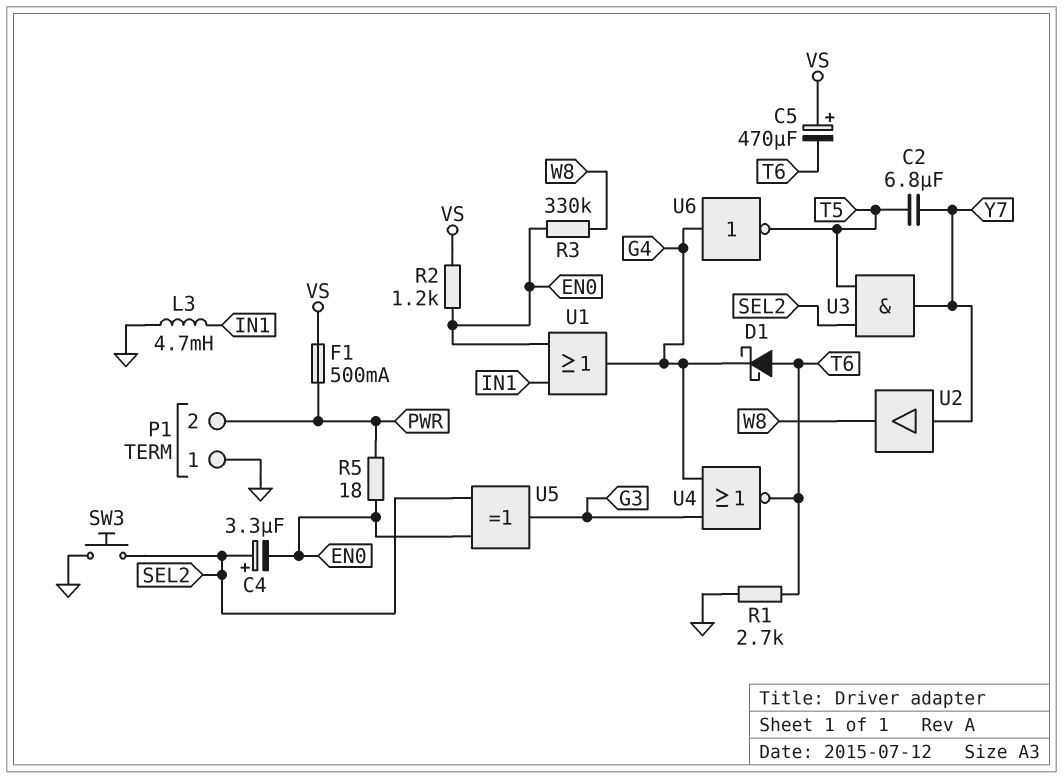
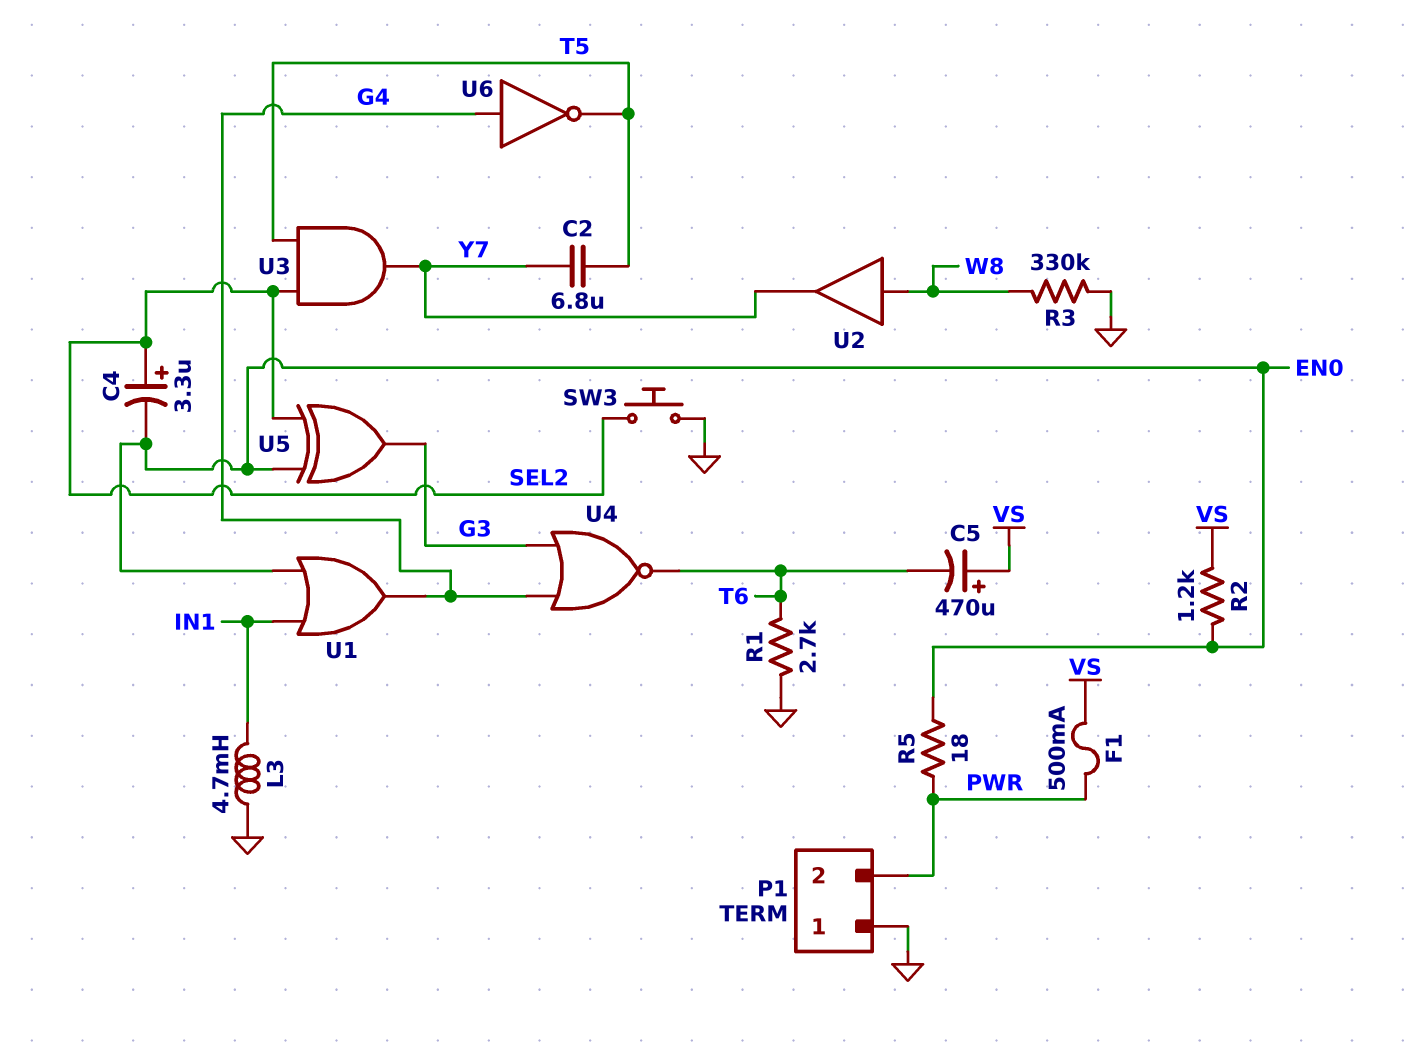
D1: schottky (A T6, K G4) -> none
R3: 330k (EN0, W8) -> 330k (GND, W8)
U2: buffer (in Y7, out W8) -> buffer (in W8, out Y7)

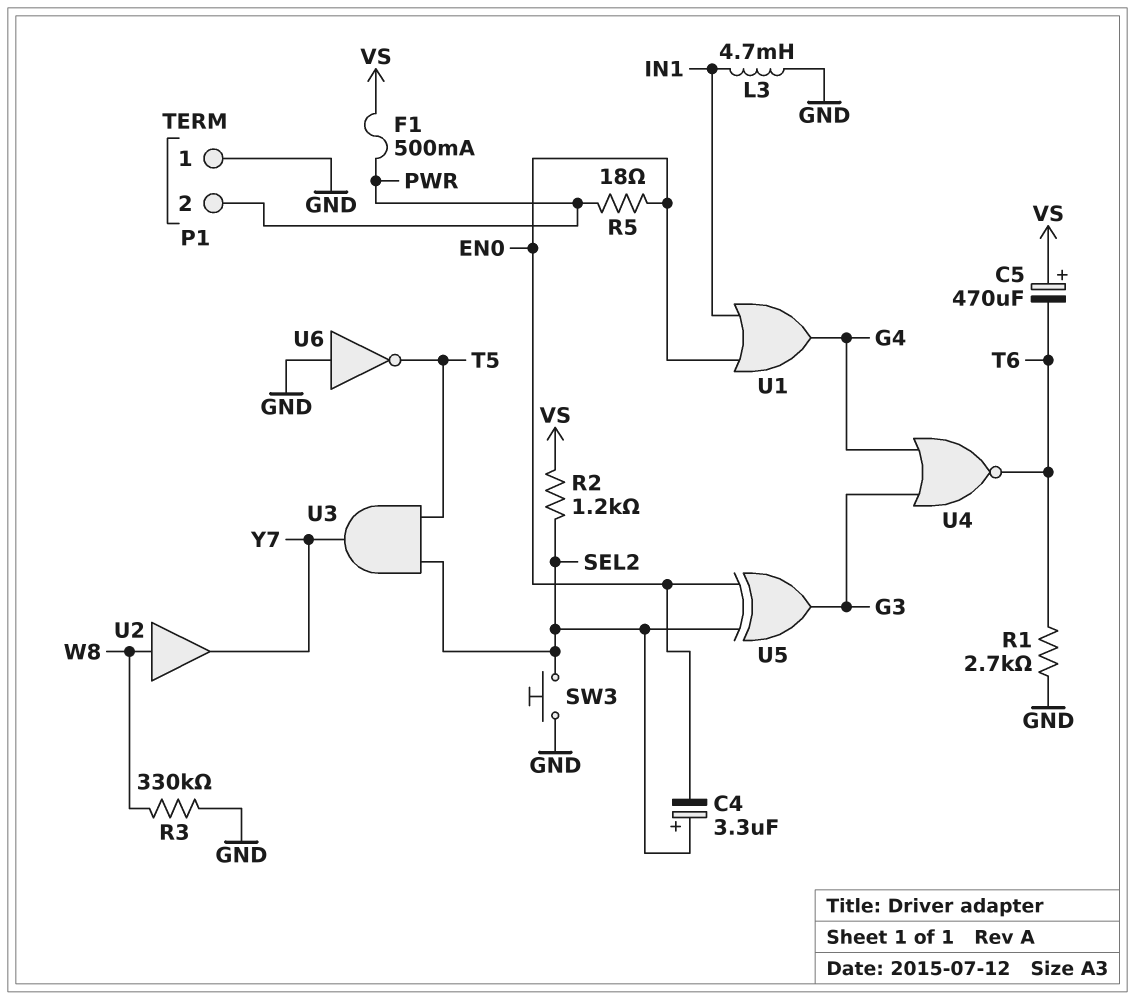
C2: 6.8uF (T5, Y7) -> none
R2: 1.2k (EN0, VS) -> 1.2k (SEL2, VS)
U6: NOT (in G4, out T5) -> NOT (in GND, out T5)

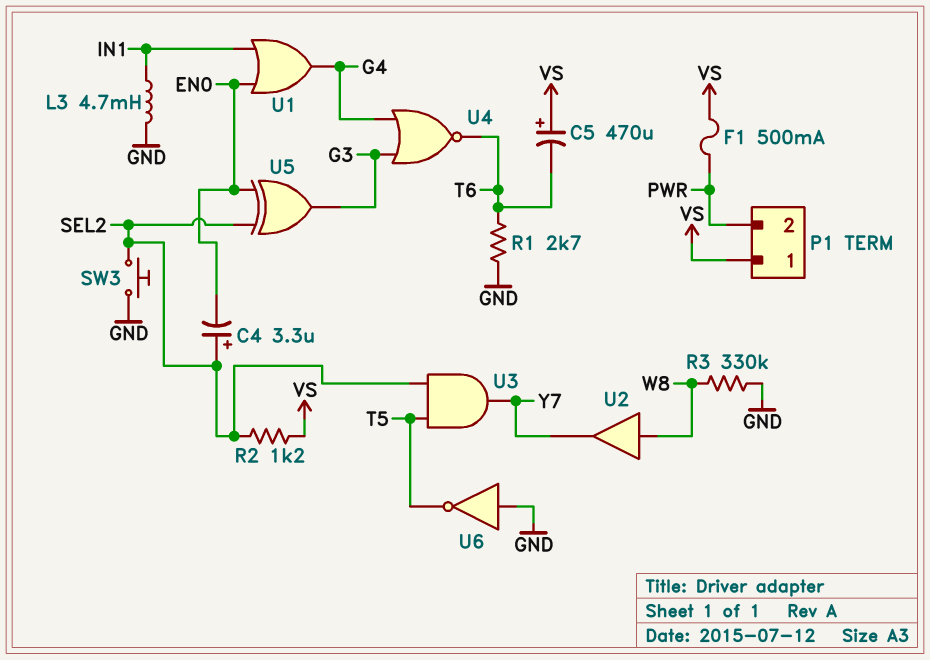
P1 pin 1: GND -> VS
R5: 18 (EN0, PWR) -> none

